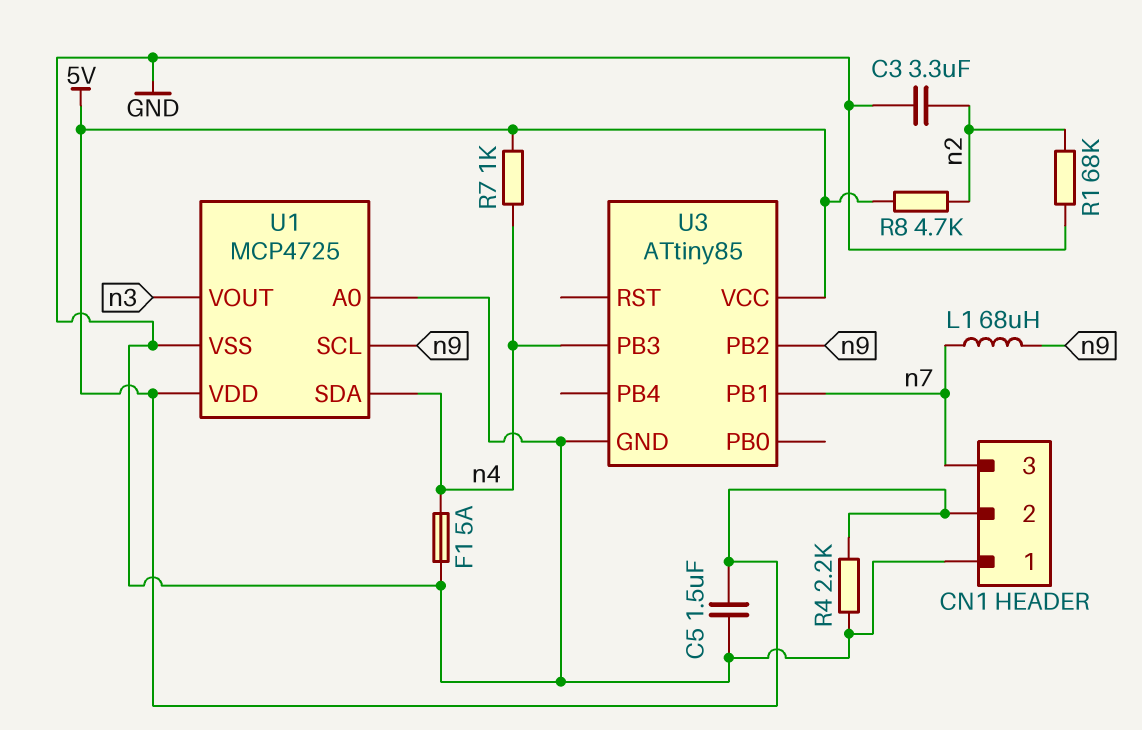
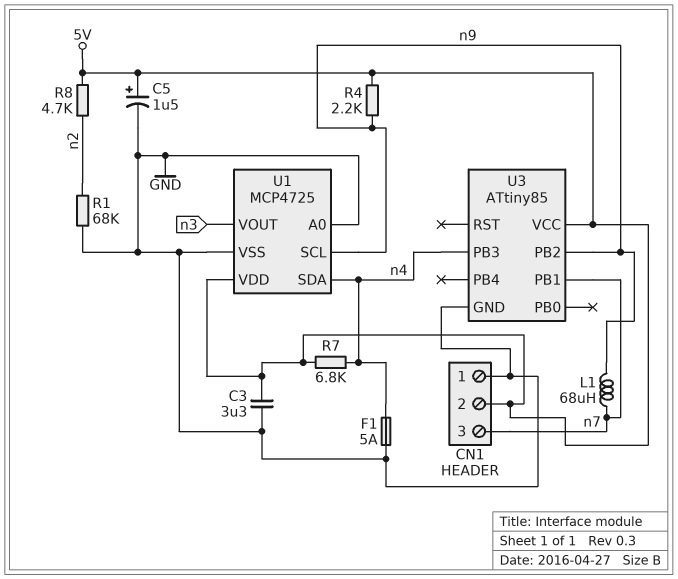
C3: 3.3uF (GND, n2) -> 3.3uF (5V, GND)
C5: 1.5uF (5V, GND) -> 1.5uF (plus 5V, minus GND)
R4: 2.2k (5V, GND) -> 2.2k (5V, n9)
R7: 1k (5V, n4) -> 6.8k (5V, n4)

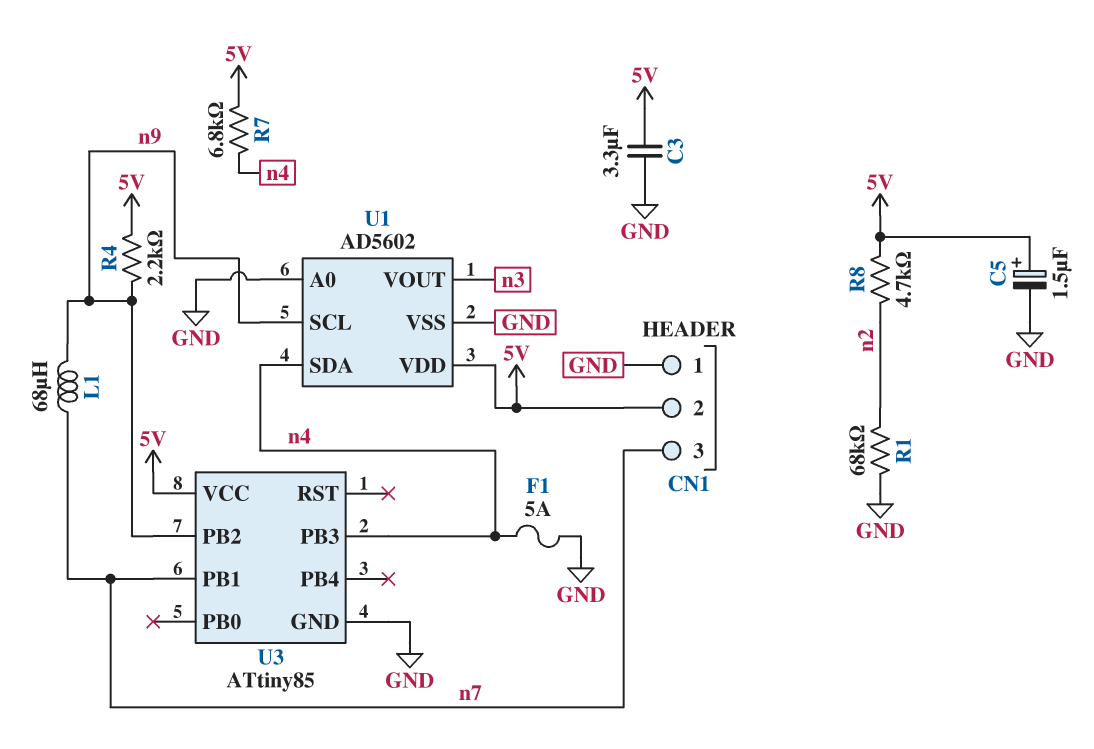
U1: MCP4725 -> AD5602

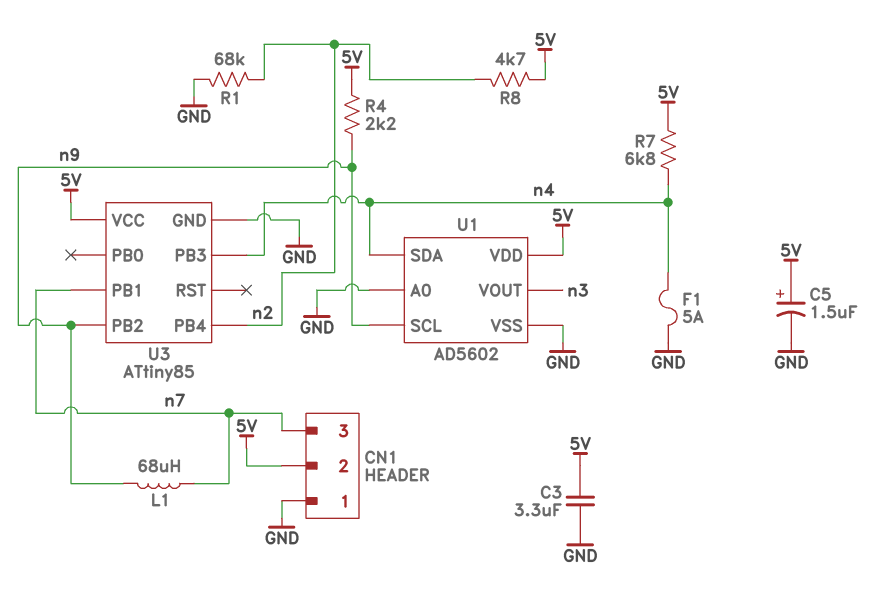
U3 pin PB4: none -> n2

